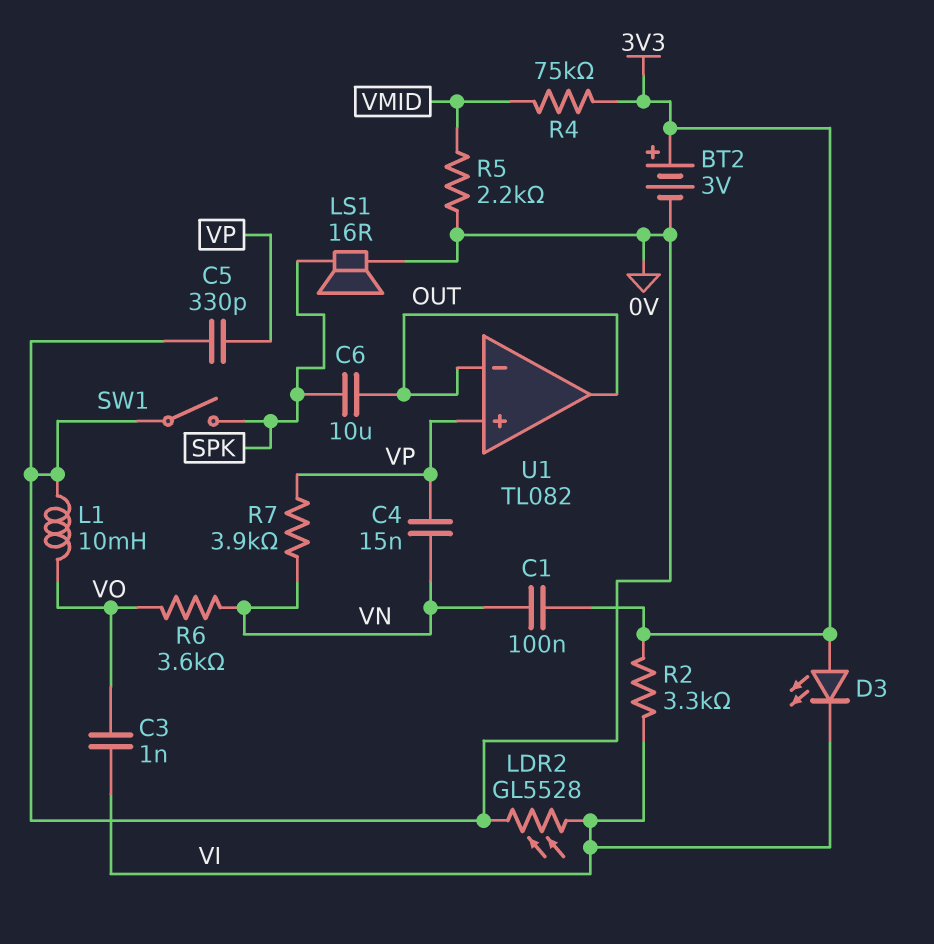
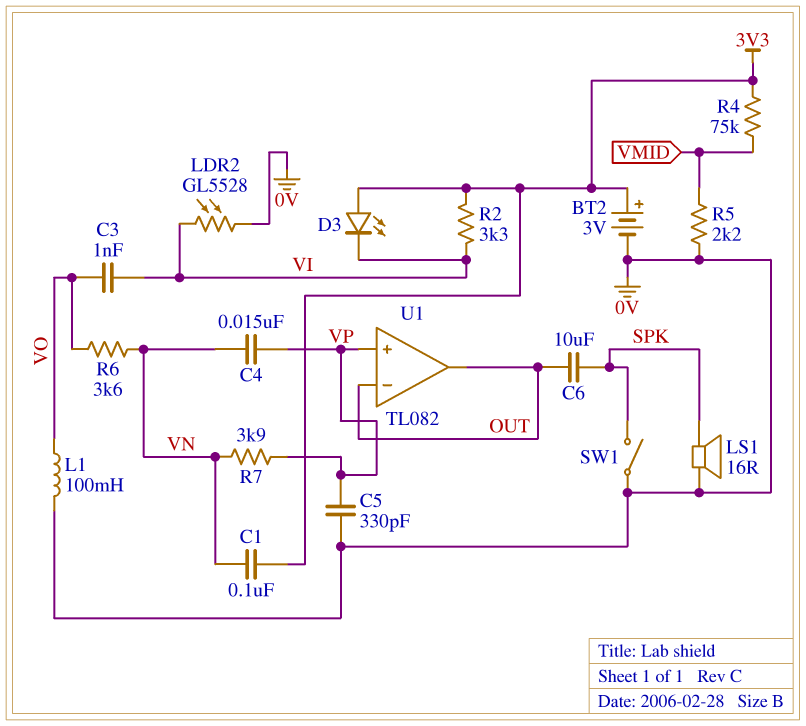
L1: 10mH (0V, VO) -> 100mH (0V, VO)

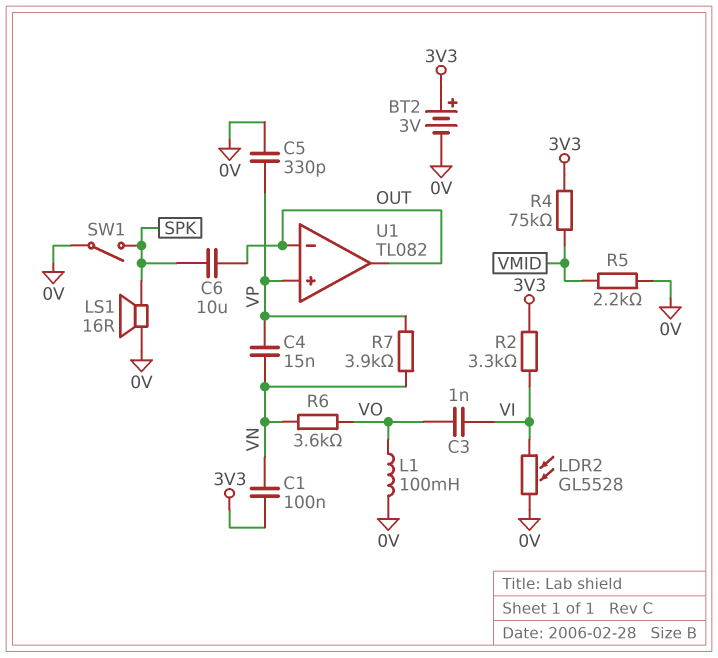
D3: LED (A 3V3, K VI) -> none

